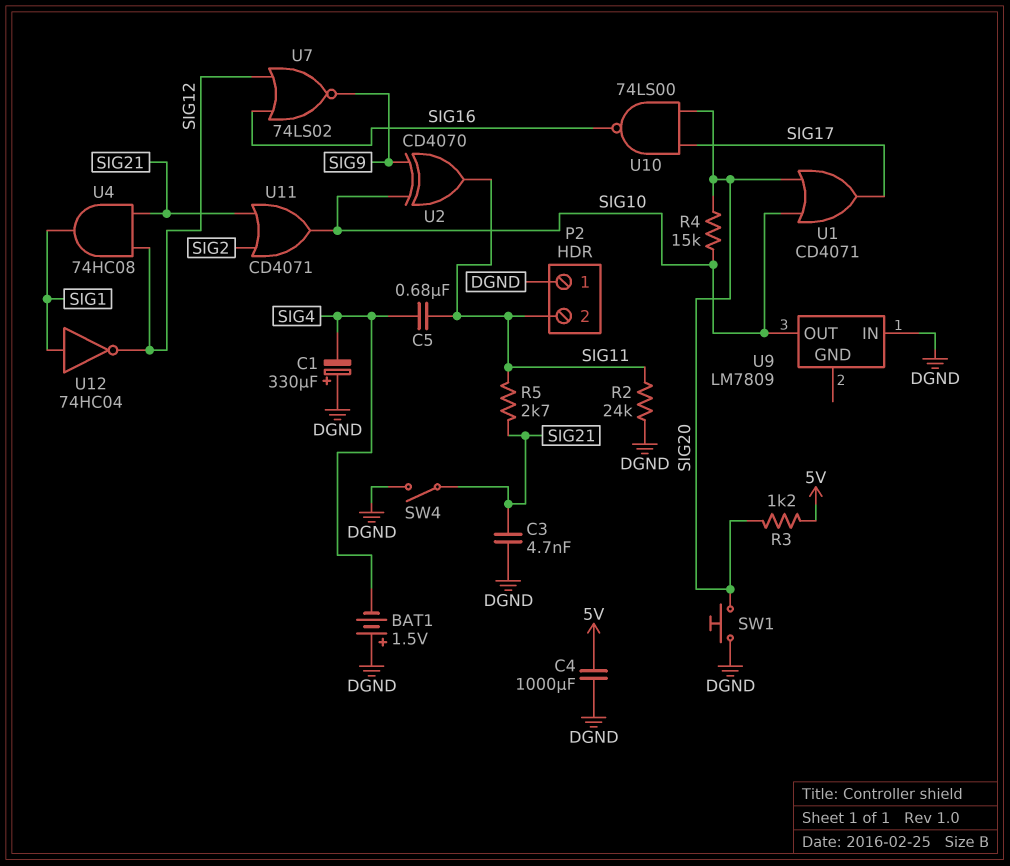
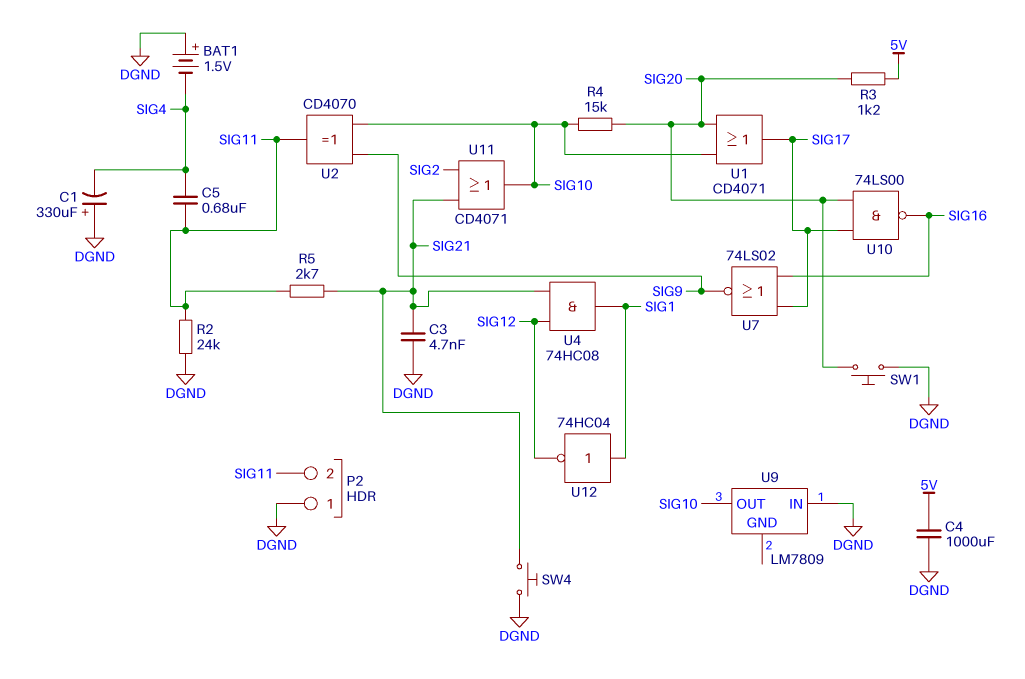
SW4: switch (DGND, SIG21) -> button (DGND, SIG21)
U7: NOR 74LS02 (in SIG12, in SIG16, out SIG9) -> NOR 74LS02 (in SIG16, in SIG17, out SIG9)

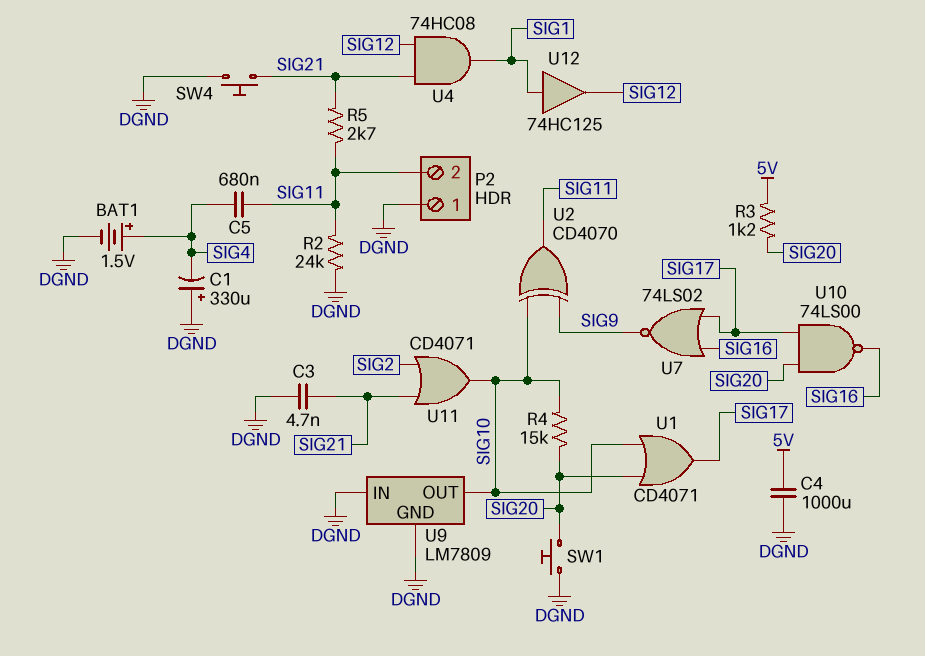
BAT1: 1.5V (plus DGND, minus SIG4) -> 1.5V (plus SIG4, minus DGND)
U9 pin GND: none -> DGND
U12: NOT 74HC04 (in SIG1, out SIG12) -> buffer 74HC125 (in SIG1, out SIG12)

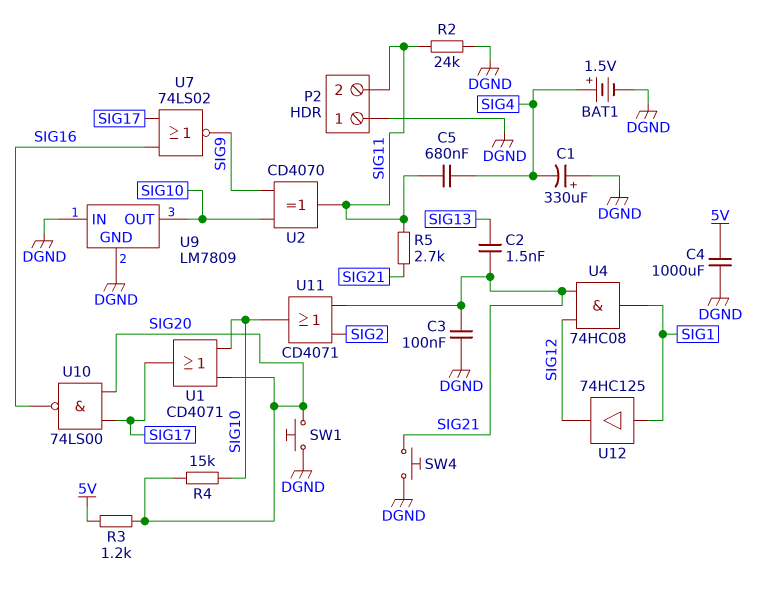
C2: none -> 1.5nF (SIG13, SIG21)
C3: 4.7nF (DGND, SIG21) -> 100nF (DGND, SIG21)

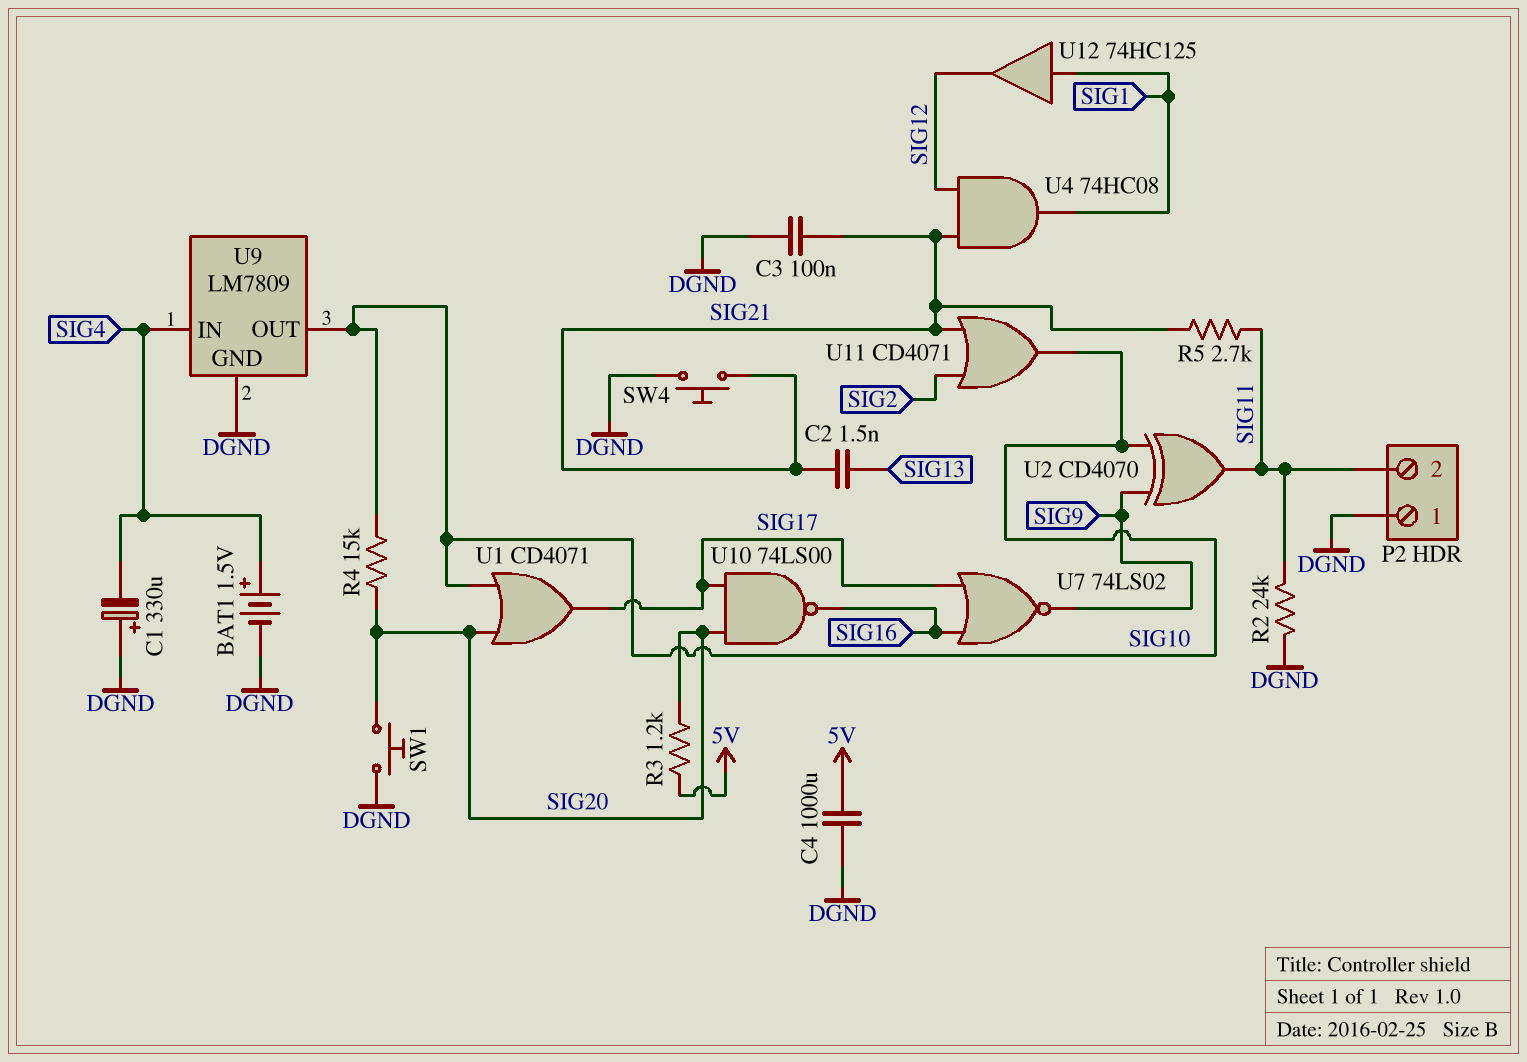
C5: 680nF (SIG4, SIG11) -> none
U9 pin IN: DGND -> SIG4

